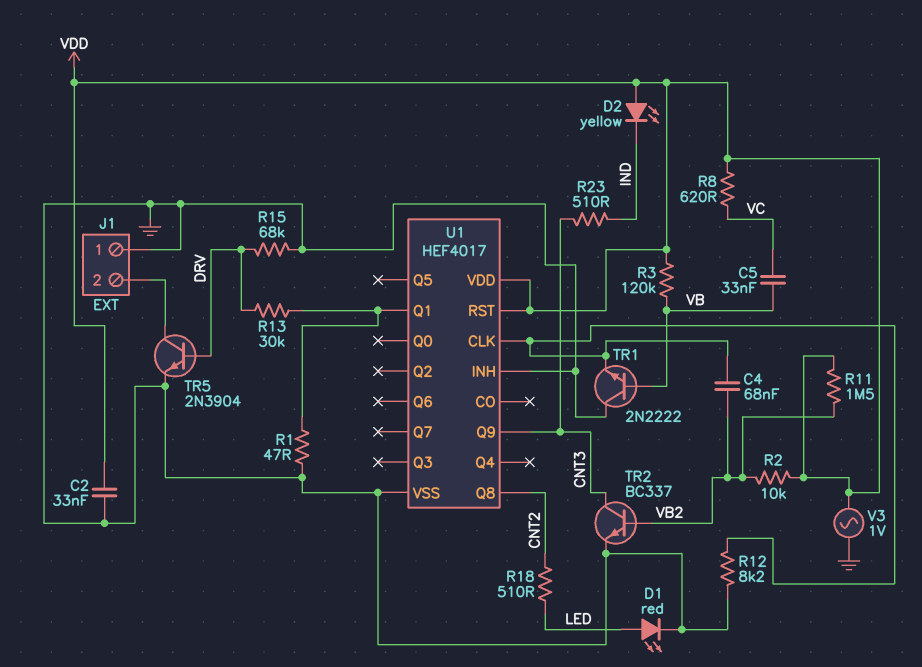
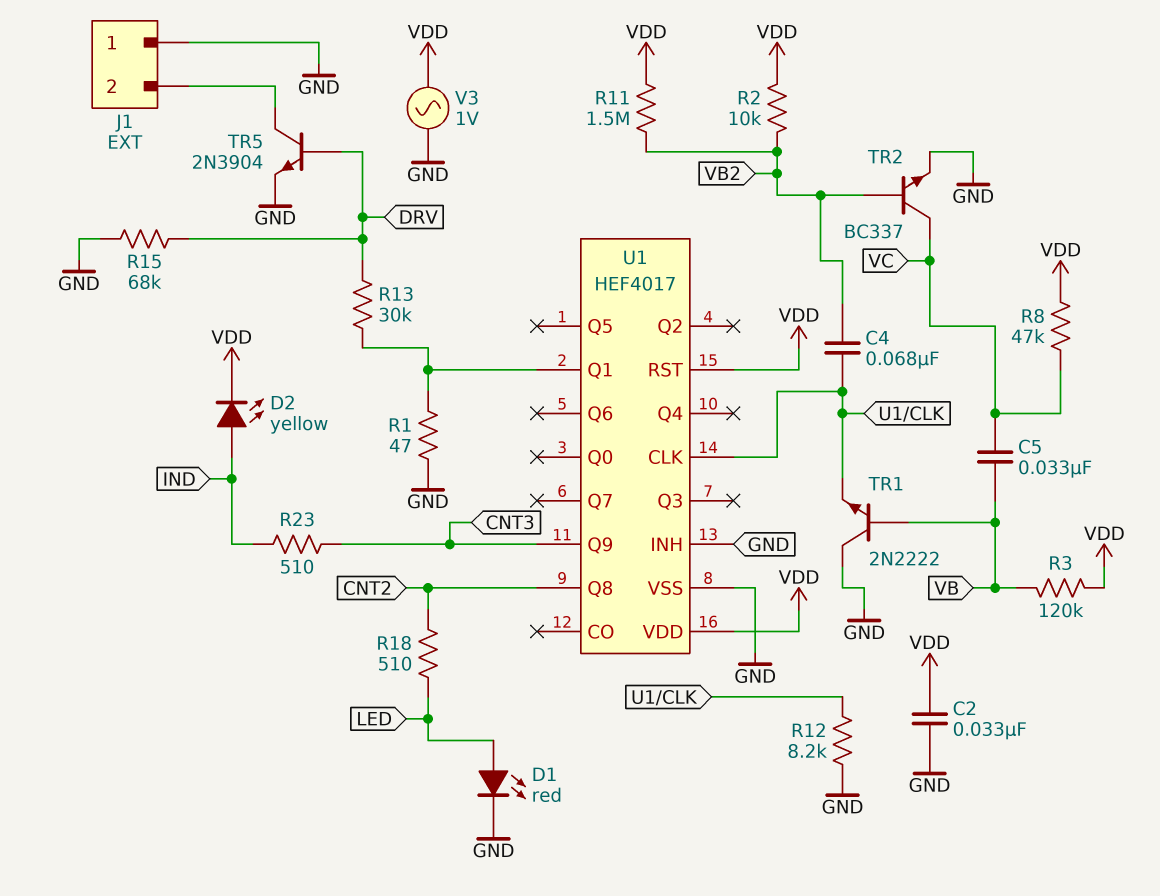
D2: LED yellow (A VDD, K IND) -> LED yellow (A IND, K VDD)
R8: 620 (VC, VDD) -> 47k (VC, VDD)
TR2: NPN BC337 (B VB2, C CNT3, E GND) -> NPN BC337 (B VB2, C VC, E GND)

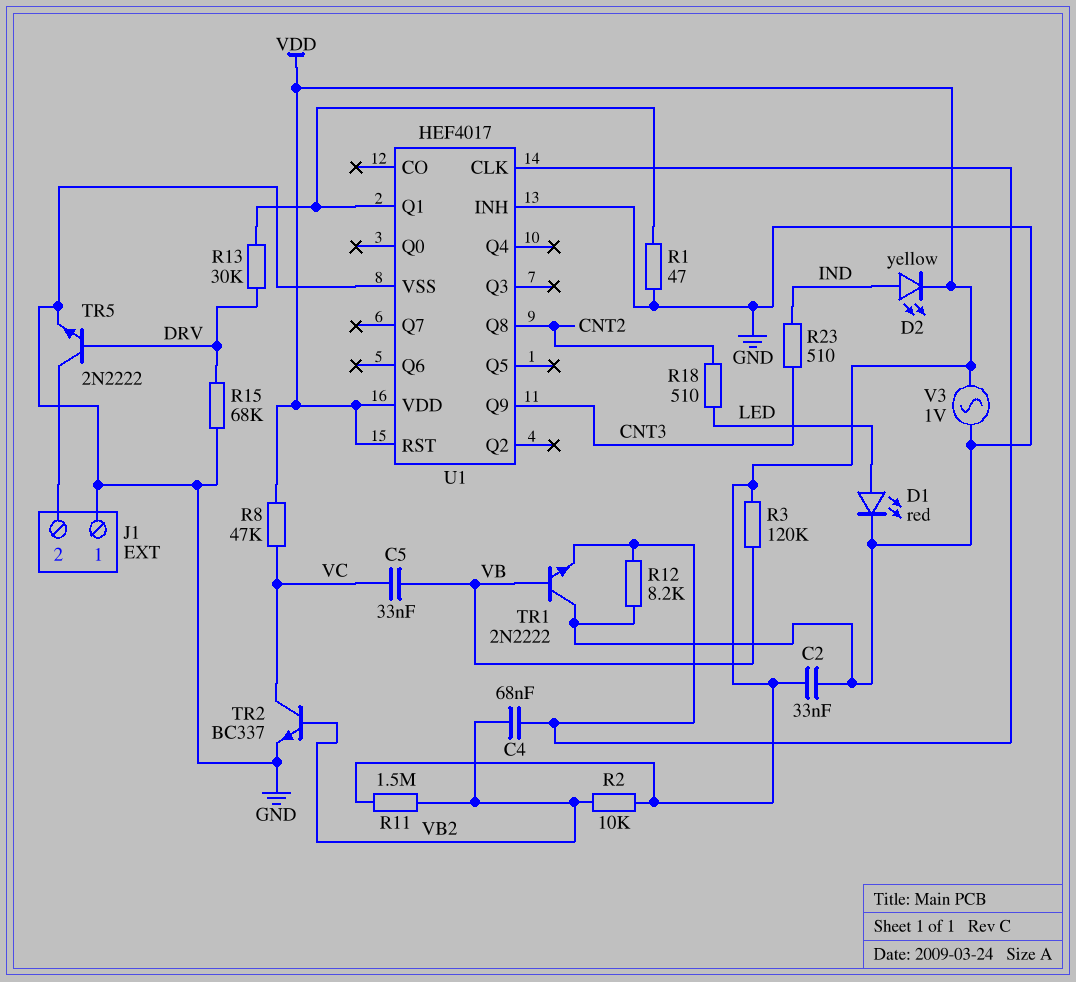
TR5: NPN 2N3904 (B DRV, C J1/2, E GND) -> NPN 2N2222 (B DRV, C J1/2, E GND)

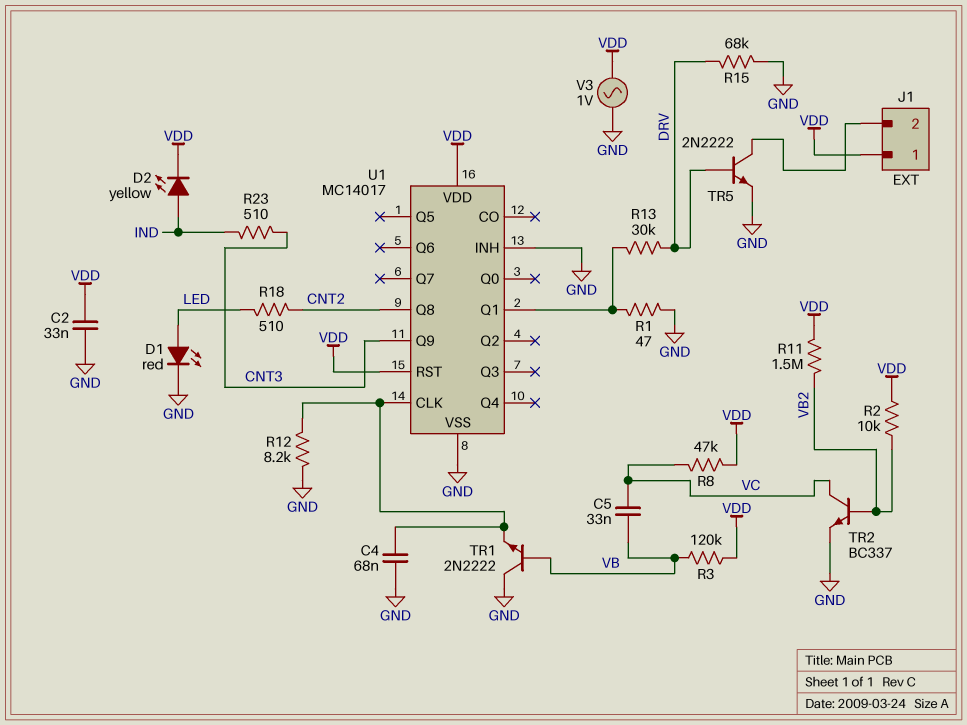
C4: 68nF (U1/CLK, VB2) -> 68nF (GND, U1/CLK)
J1 pin 1: GND -> VDD
U1: HEF4017 -> MC14017

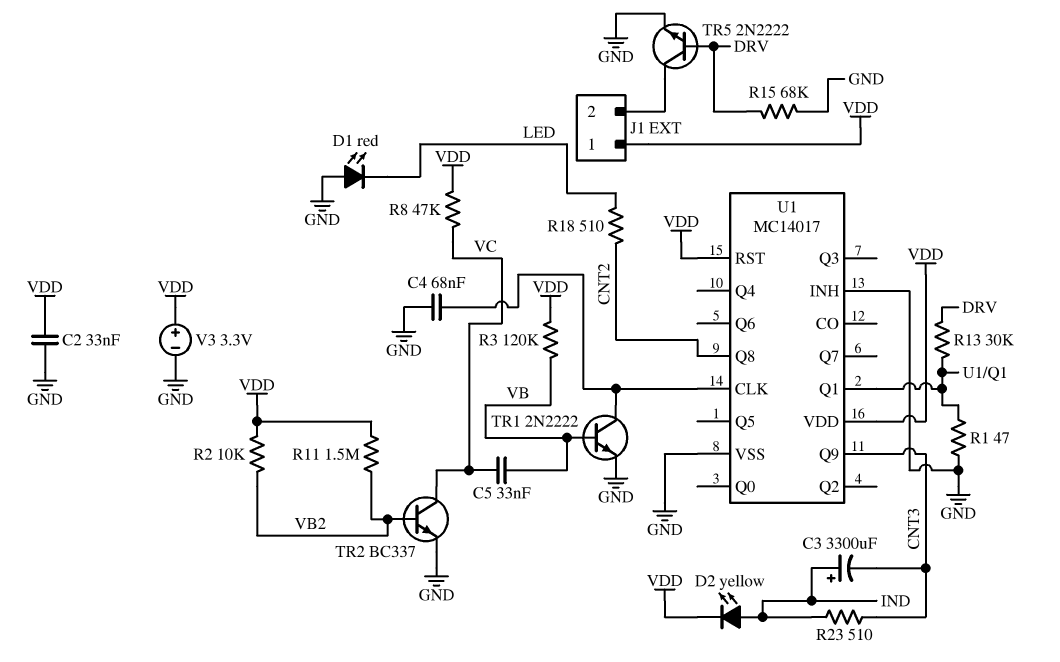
C3: none -> 3300uF (plus IND, minus CNT3)
D1: LED red (A LED, K GND) -> LED red (A GND, K LED)
R12: 8.2k (GND, U1/CLK) -> none
TR1: NPN 2N2222 (B VB, C GND, E U1/CLK) -> NPN 2N2222 (B VB, C U1/CLK, E GND)
V3: AC 1V (GND, VDD) -> 3.3V (plus VDD, minus GND)

